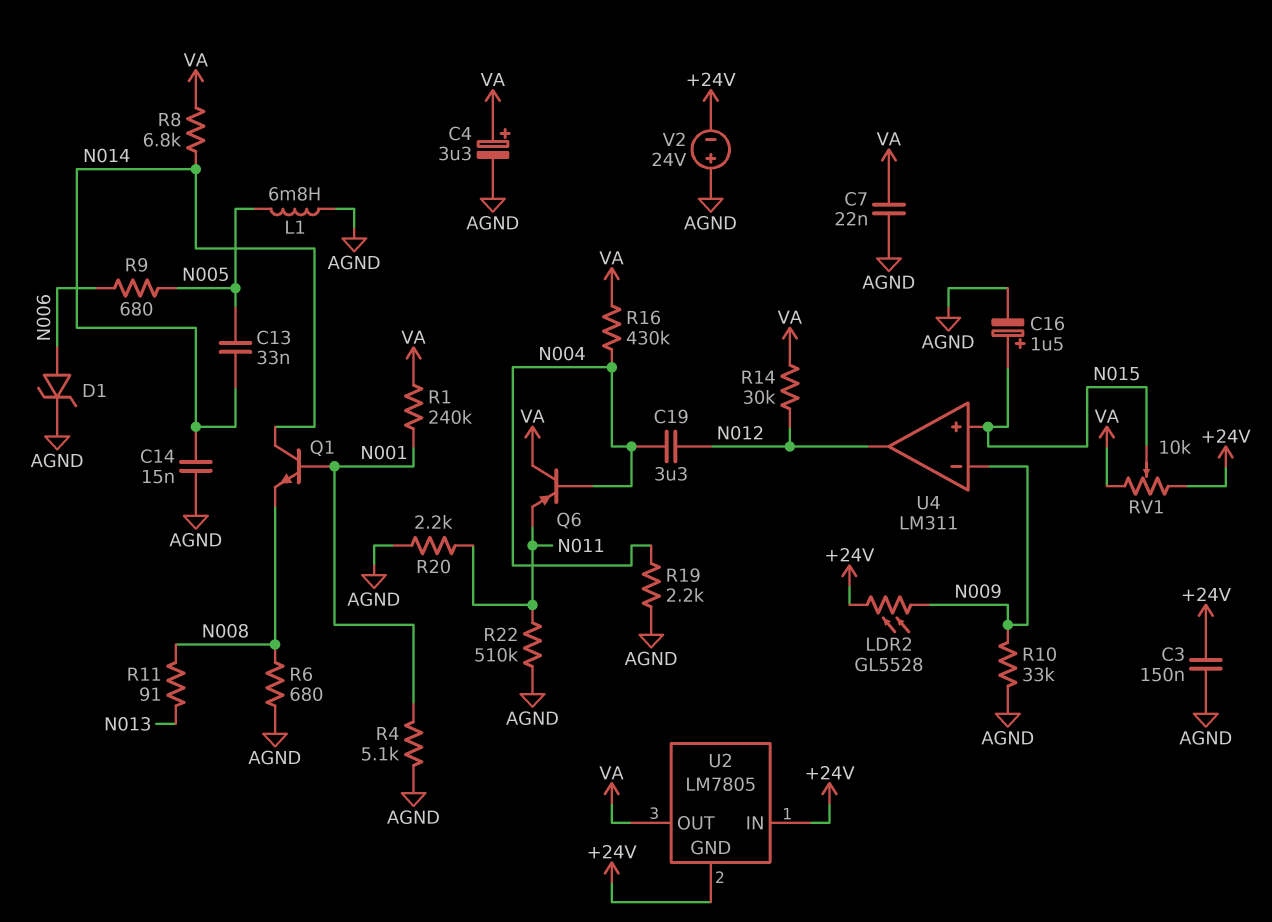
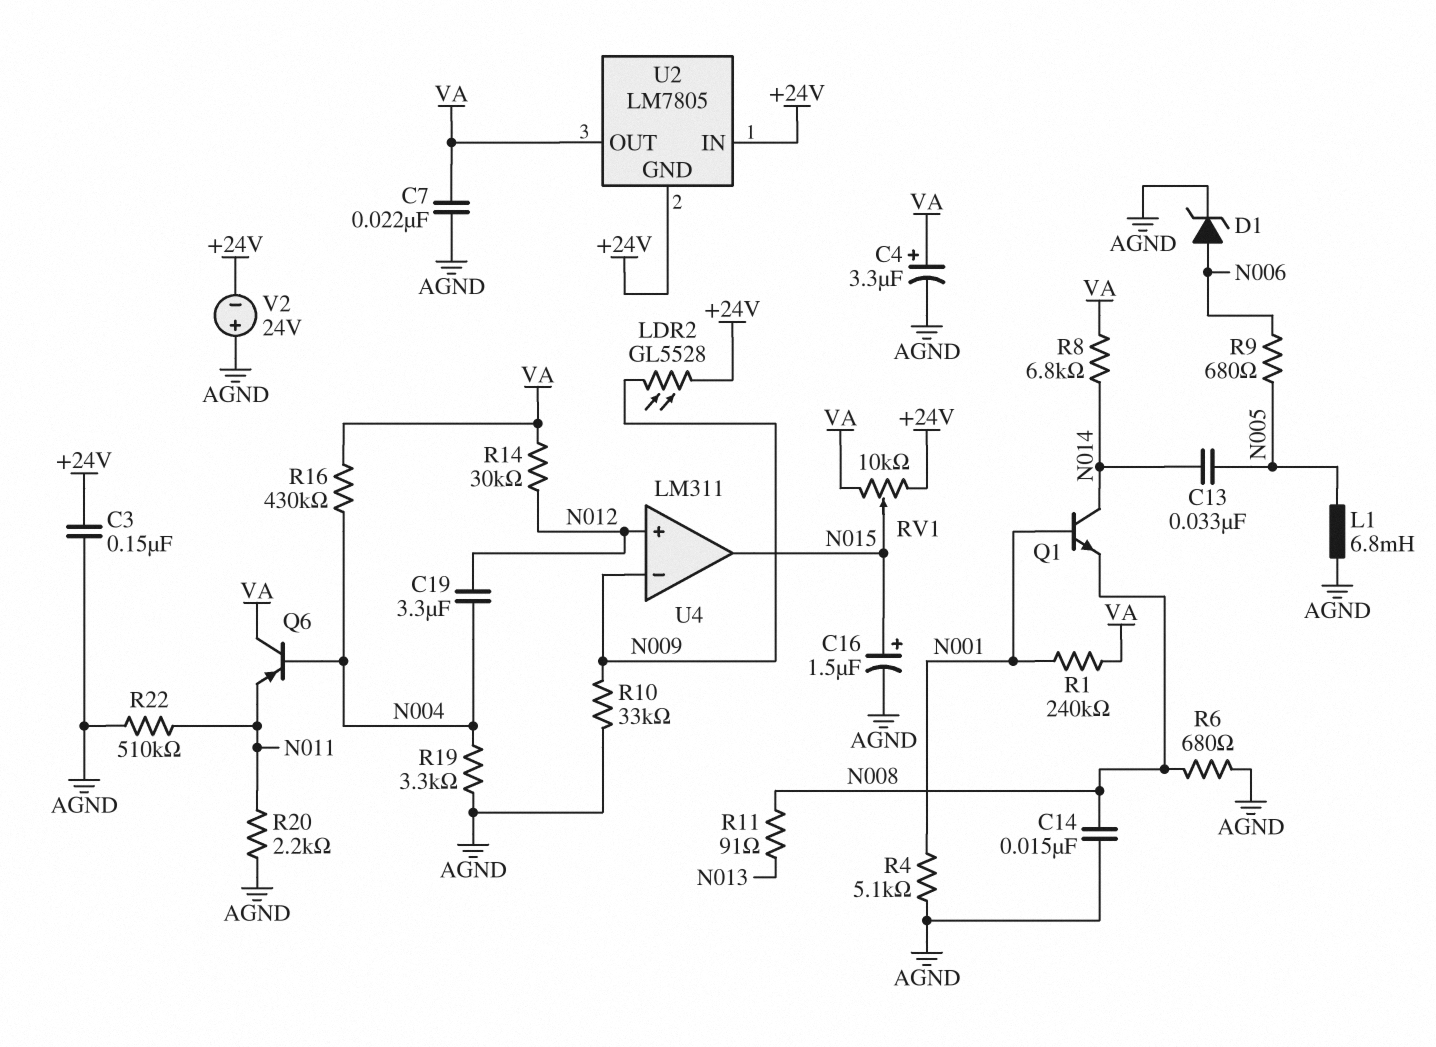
C14: 15nF (AGND, N014) -> 15nF (AGND, N008)
R19: 2.2k (AGND, N004) -> 3.3k (AGND, N004)
U4 pin in+: N015 -> N012
U4 pin out: N012 -> N015

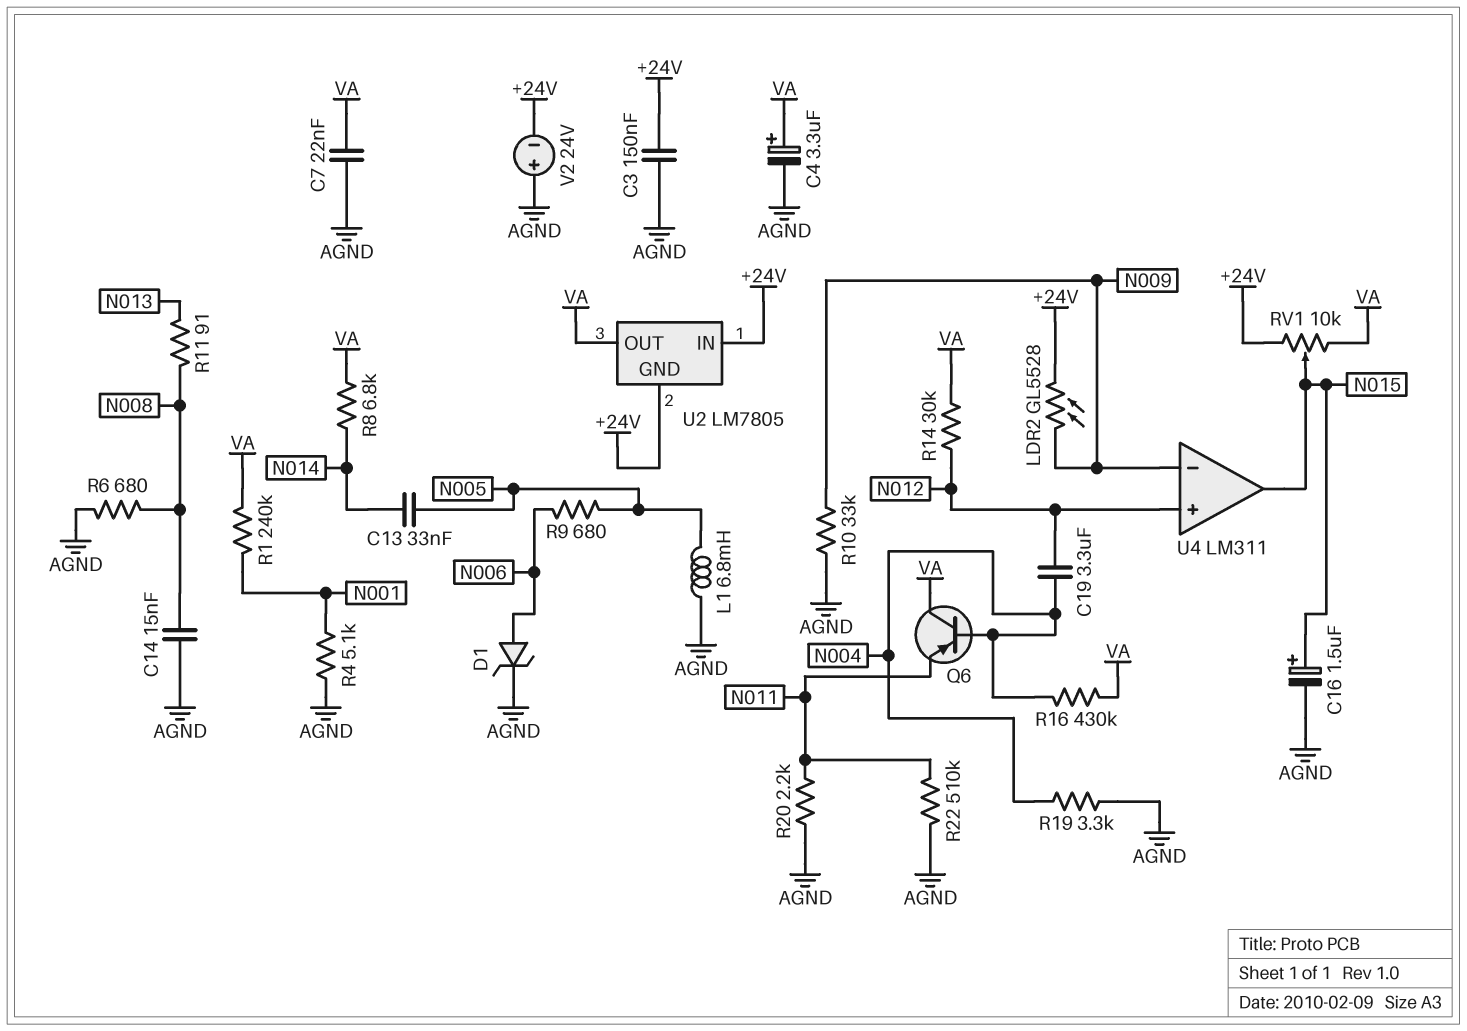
Q1: NPN (B N001, C N014, E N008) -> none

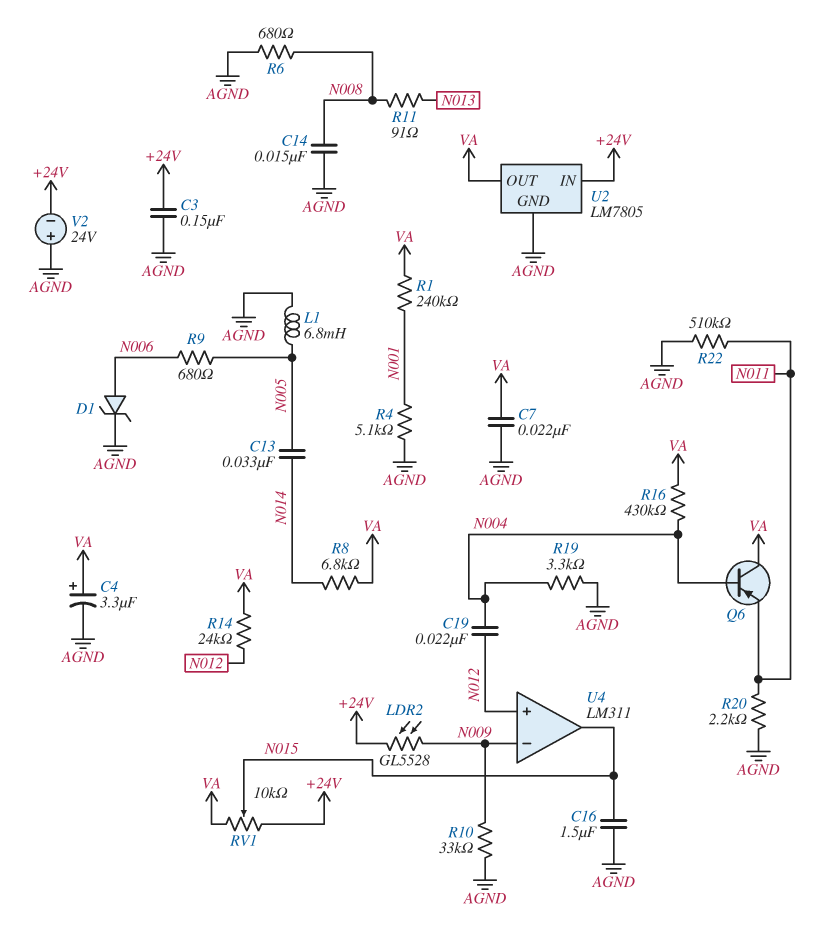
C16: 1.5uF (plus N015, minus AGND) -> 1.5uF (AGND, N015)
C19: 3.3uF (N004, N012) -> 22nF (N004, N012)
R14: 30k (N012, VA) -> 24k (N012, VA)
U2 pin GND: +24V -> AGND

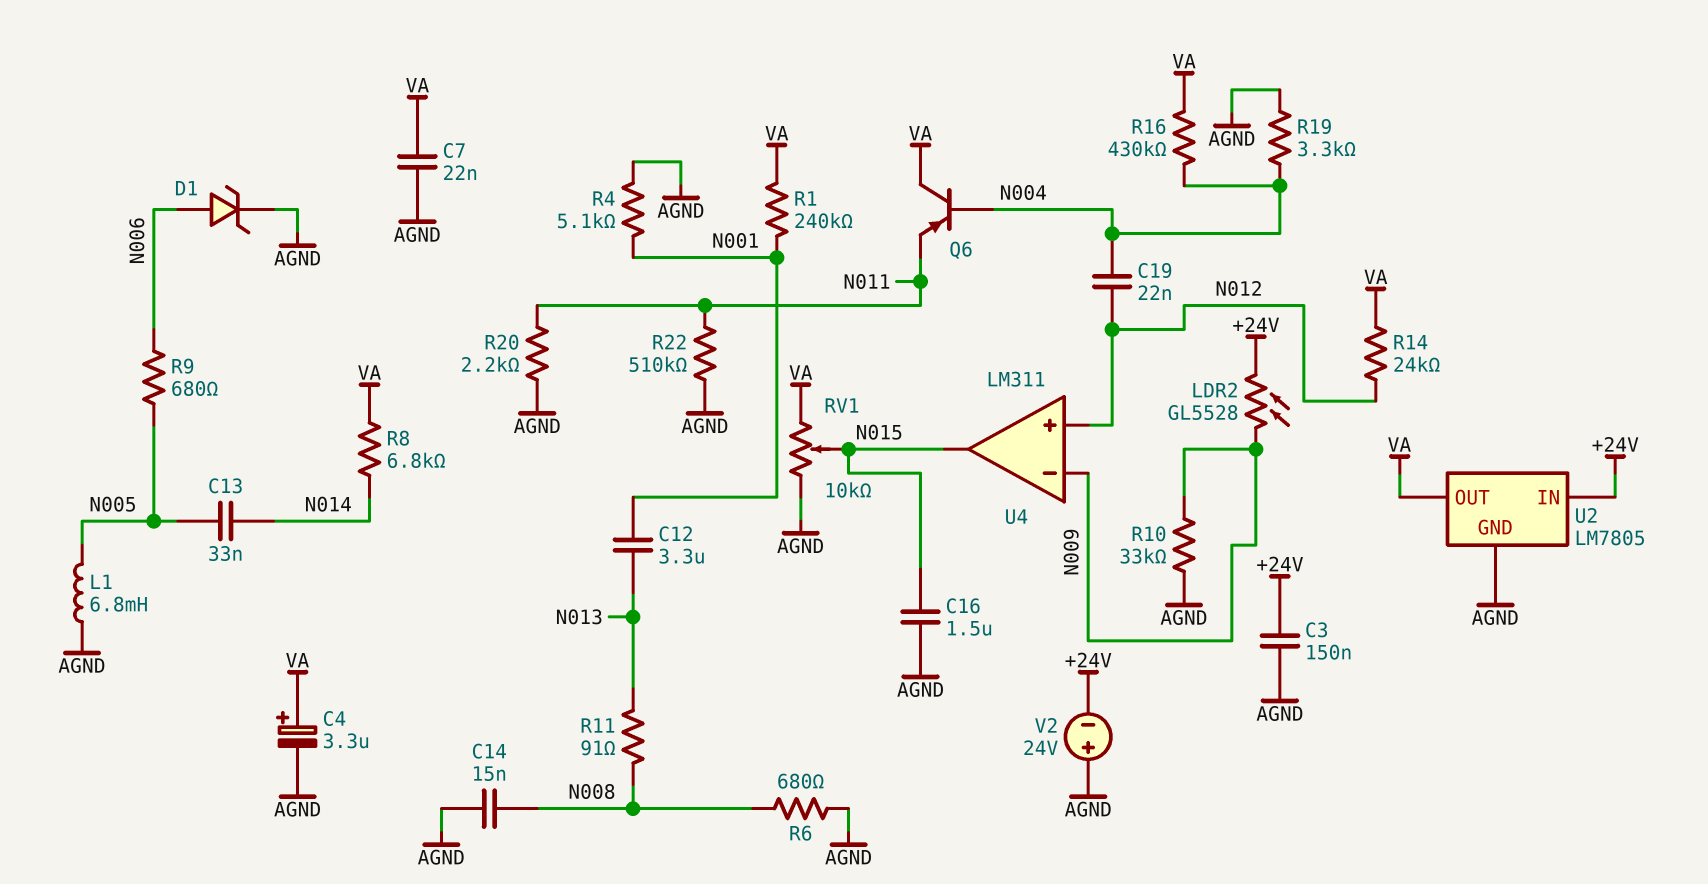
C12: none -> 3.3uF (N001, N013)
RV1: 10k (+24V, VA, wiper N015) -> 10k (AGND, VA, wiper N015)

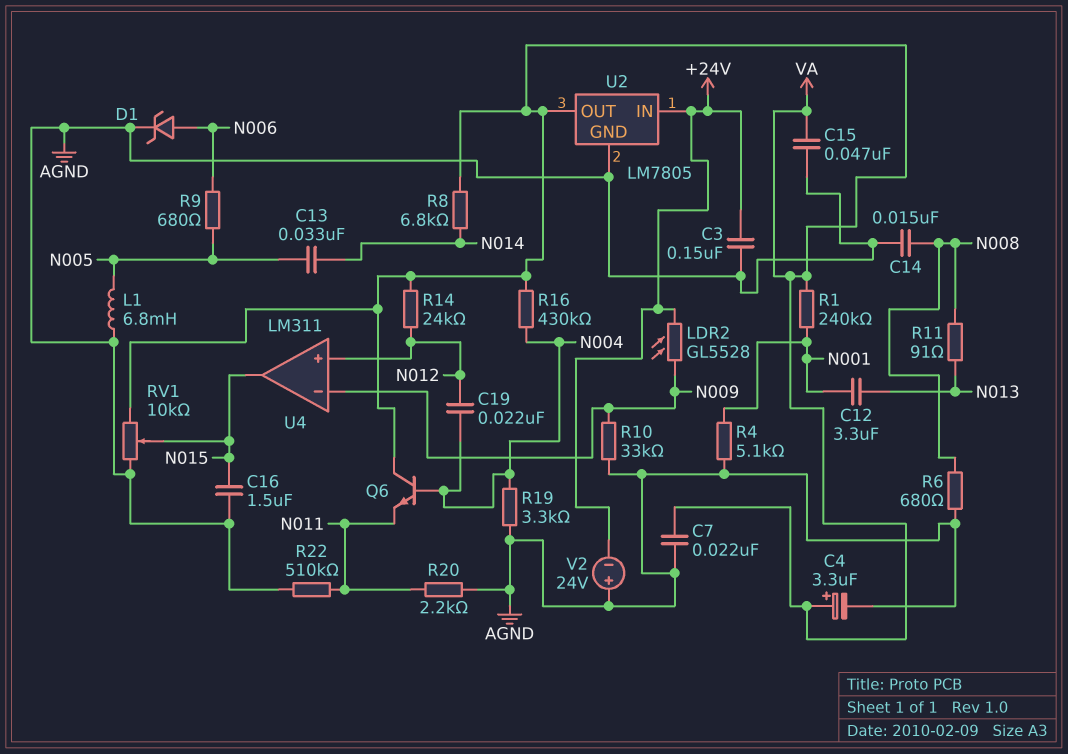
C15: none -> 47nF (AGND, VA)
Q6: PNP (B N004, C VA, E N011) -> NPN (B N004, C VA, E N011)

